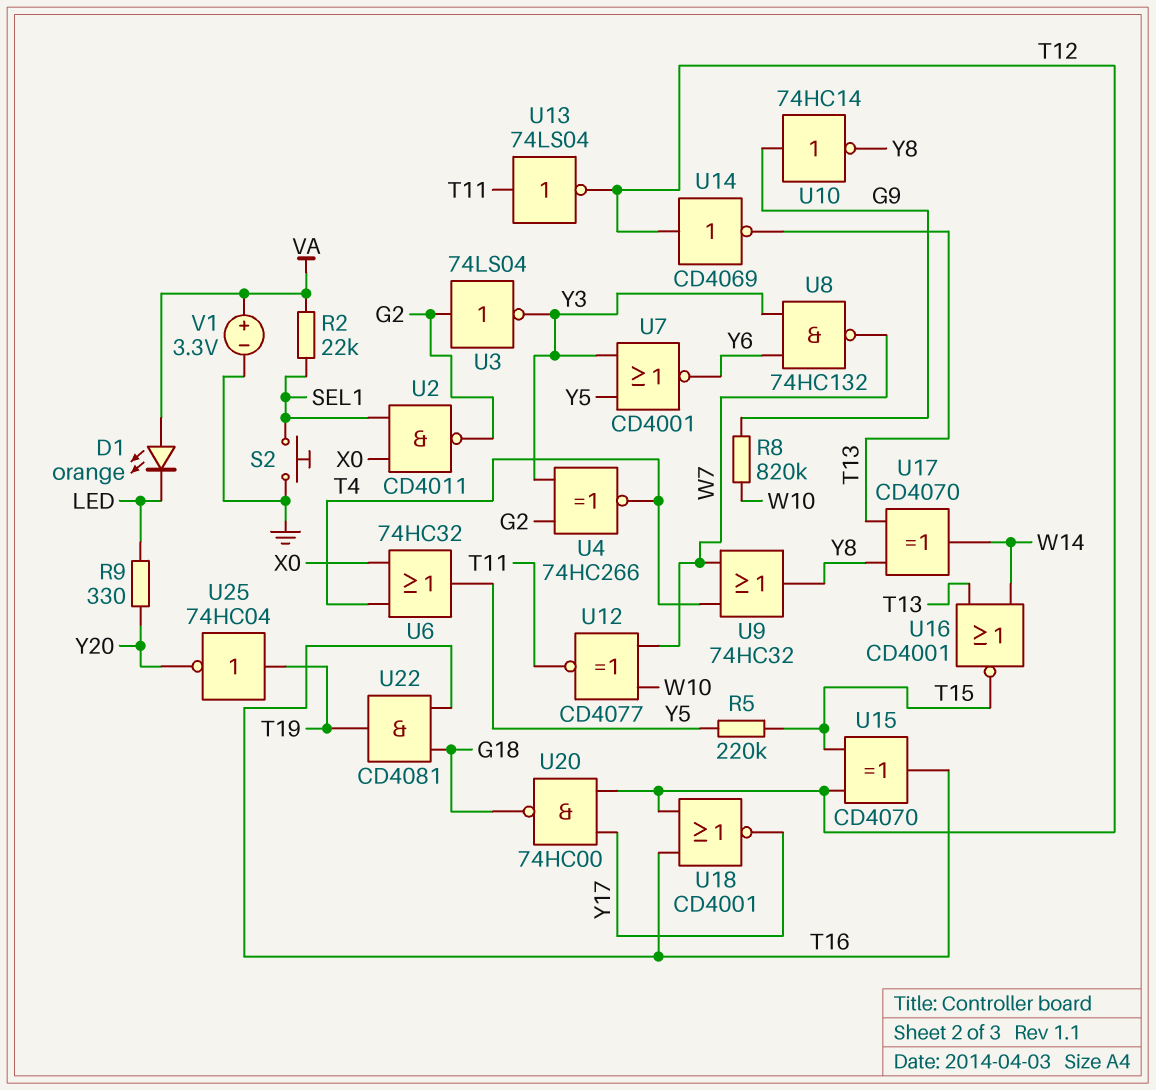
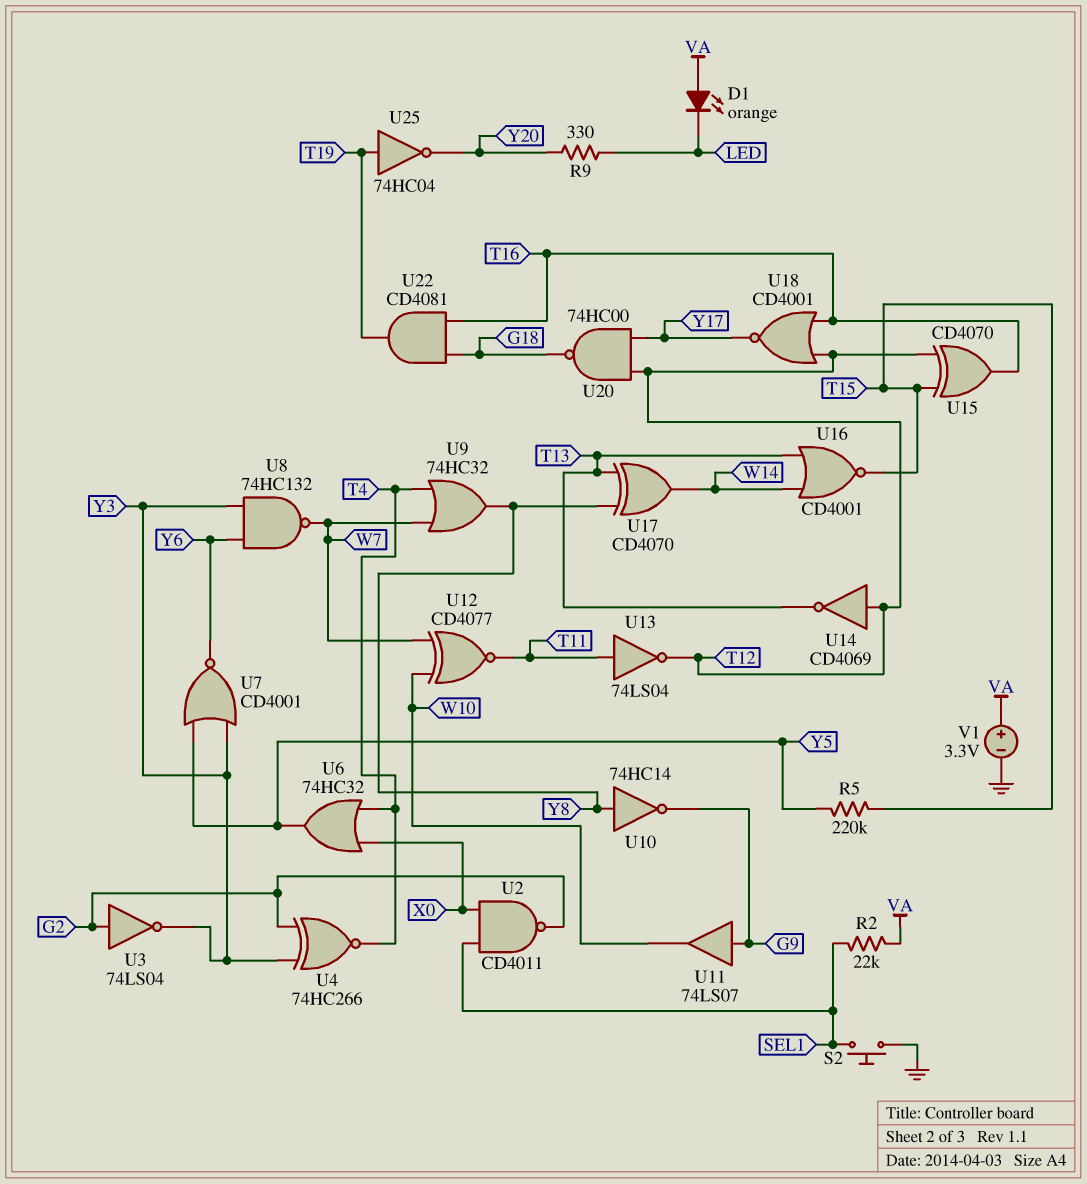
R8: 820k (G9, W10) -> none
U10: NOT 74HC14 (in G9, out Y8) -> NOT 74HC14 (in Y8, out G9)
U11: none -> buffer 74LS07 (in G9, out W10)

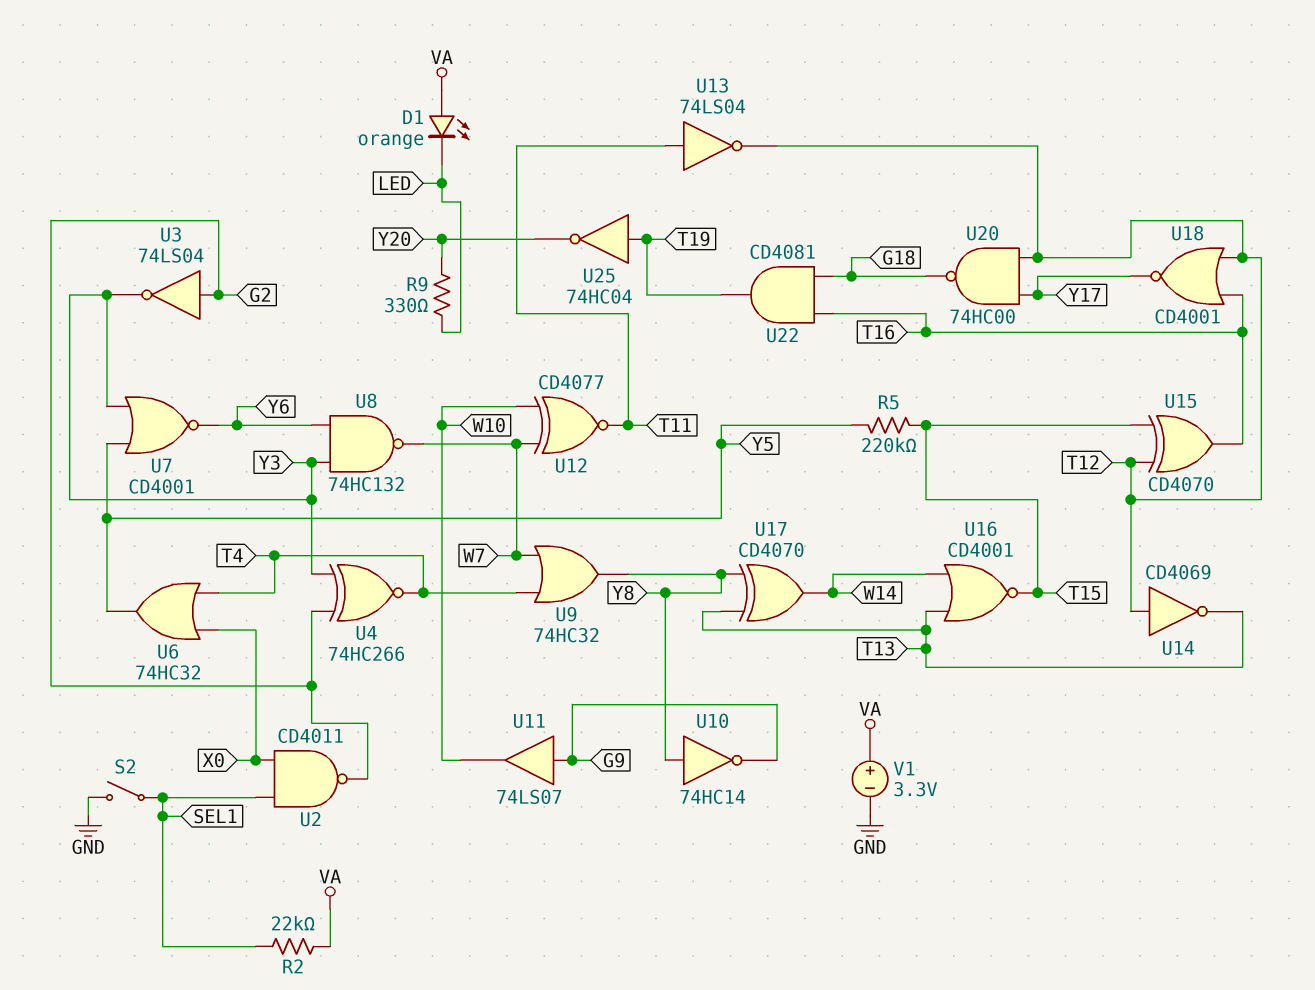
S2: button (GND, SEL1) -> switch (GND, SEL1)

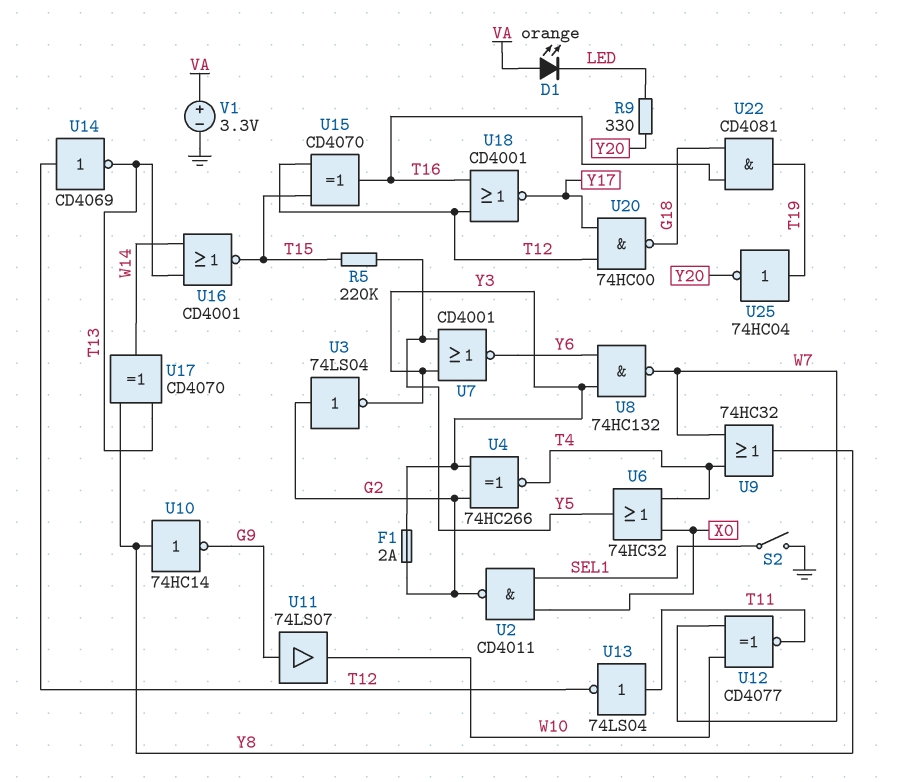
F1: none -> 2A (G2, Y3)
R2: 22k (SEL1, VA) -> none

